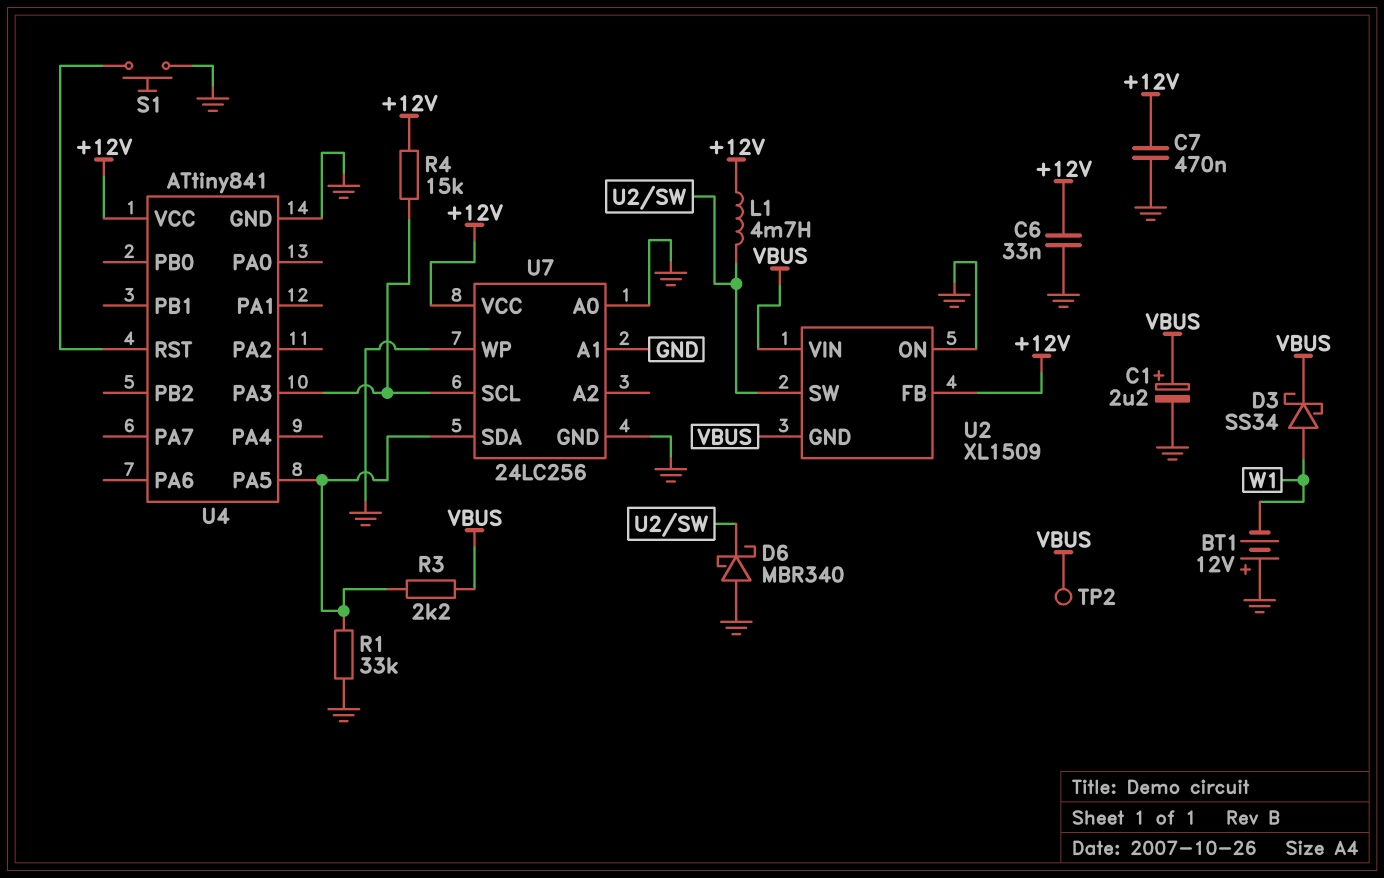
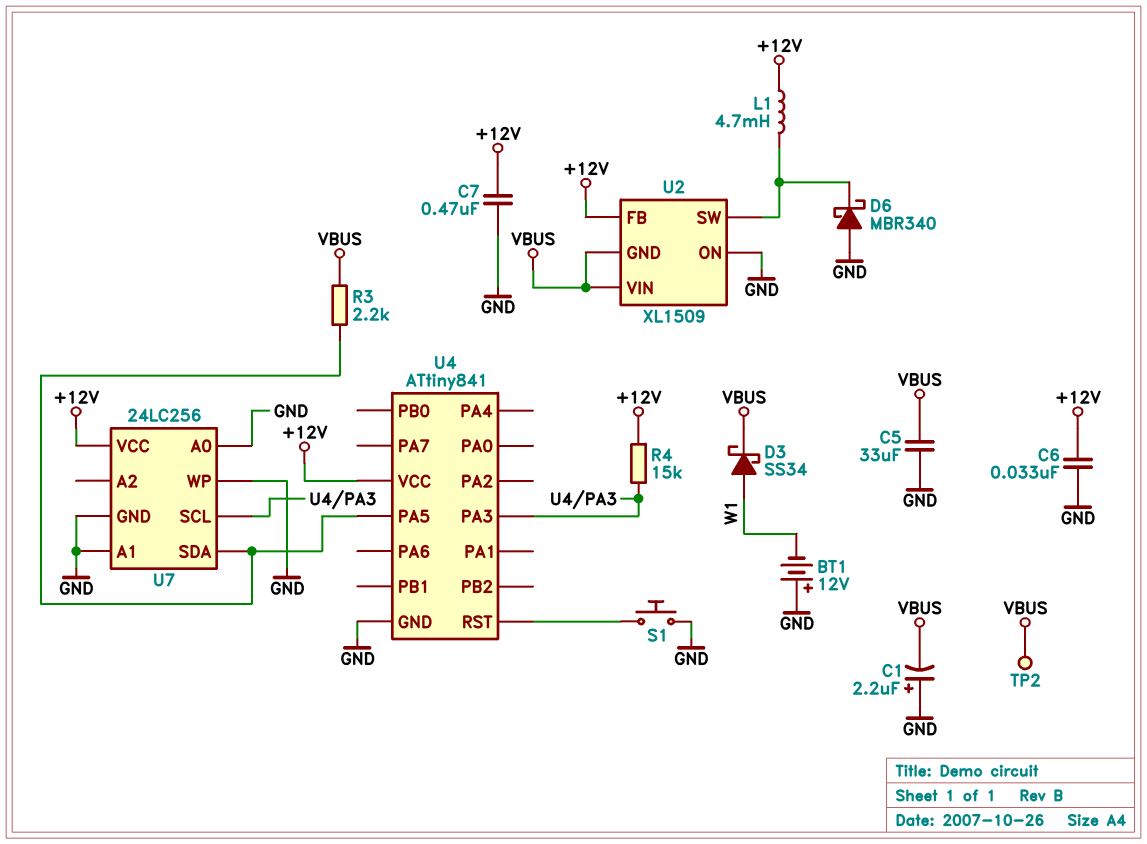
C1: 2.2uF (plus VBUS, minus GND) -> 2.2uF (plus GND, minus VBUS)
C5: none -> 33uF (GND, VBUS)
R1: 33k (GND, U4/PA5) -> none

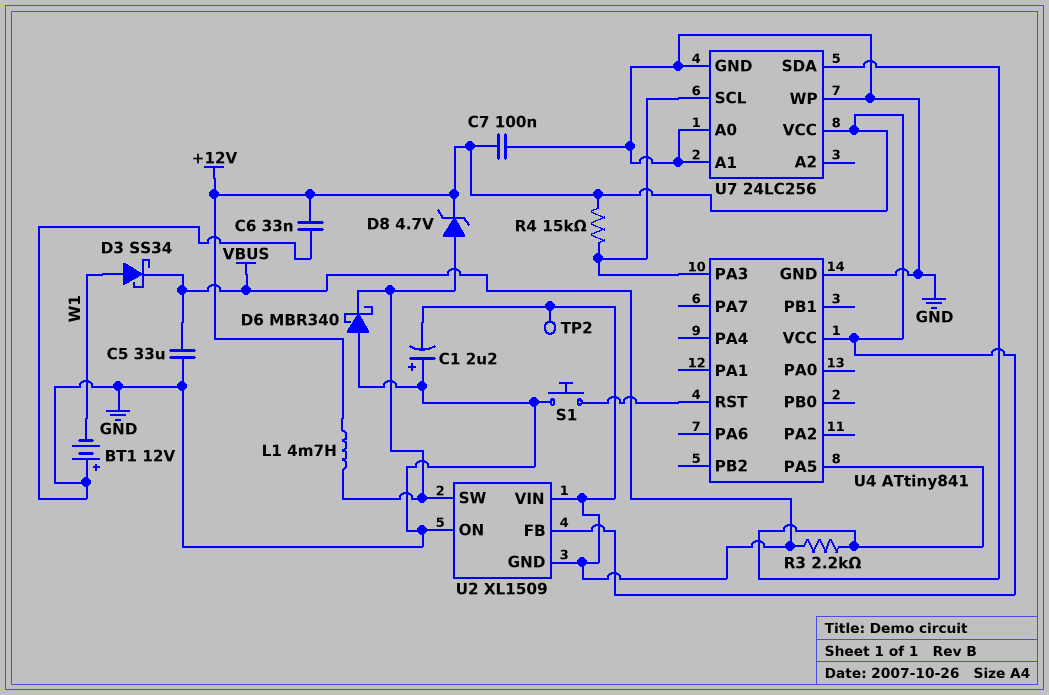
C7: 470nF (+12V, GND) -> 100nF (+12V, GND)
D8: none -> zener 4.7V (A U2/SW, K +12V)

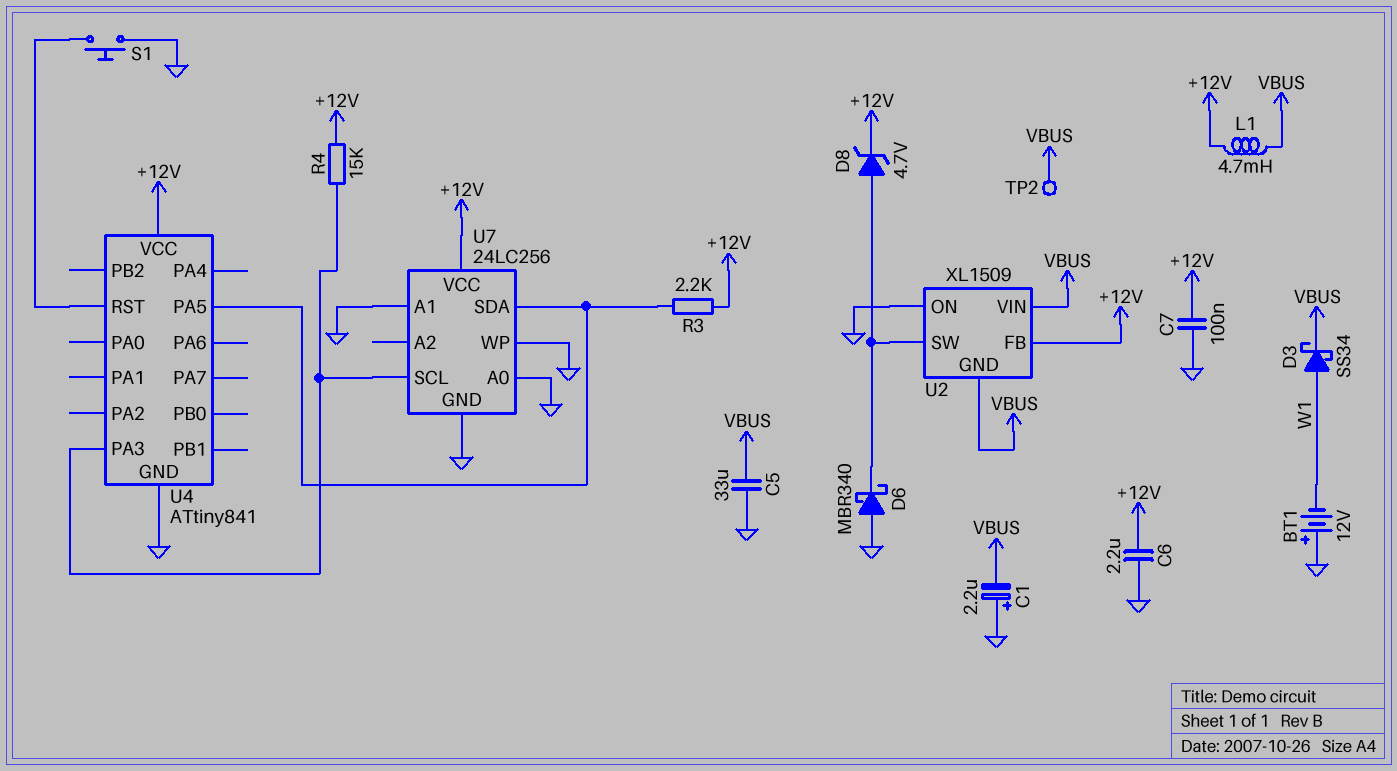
C6: 33nF (+12V, GND) -> 2.2uF (+12V, GND)
L1: 4.7mH (+12V, U2/SW) -> 4.7mH (+12V, VBUS)
R3: 2.2k (U4/PA5, VBUS) -> 2.2k (+12V, U4/PA5)

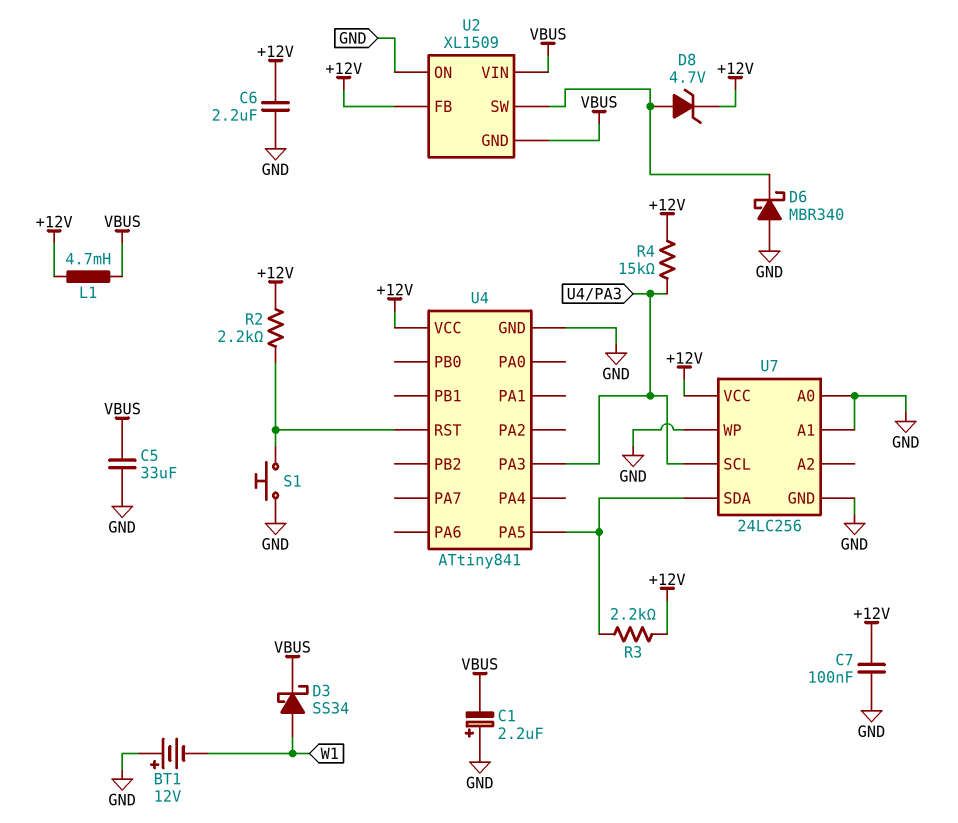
R2: none -> 2.2k (+12V, U4/RST)
TP2: test point (VBUS) -> none

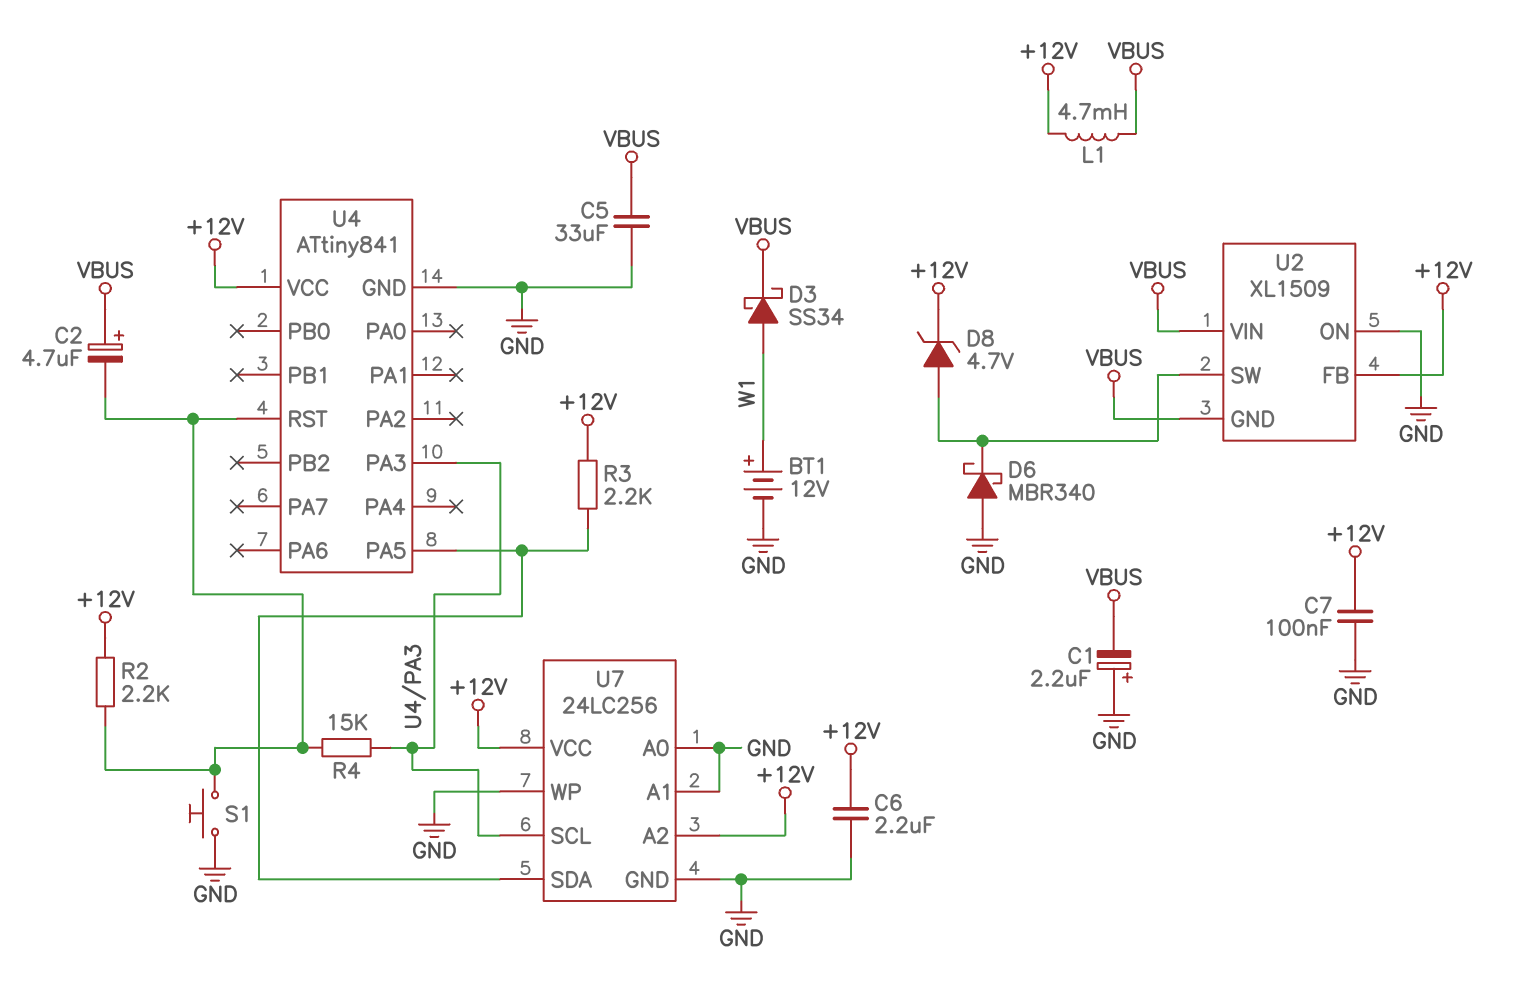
BT1: 12V (plus GND, minus W1) -> 12V (plus W1, minus GND)
C2: none -> 4.7uF (plus VBUS, minus U4/RST)
R4: 15k (+12V, U4/PA3) -> 15k (U4/PA3, U4/RST)
U7 pin A2: none -> +12V

